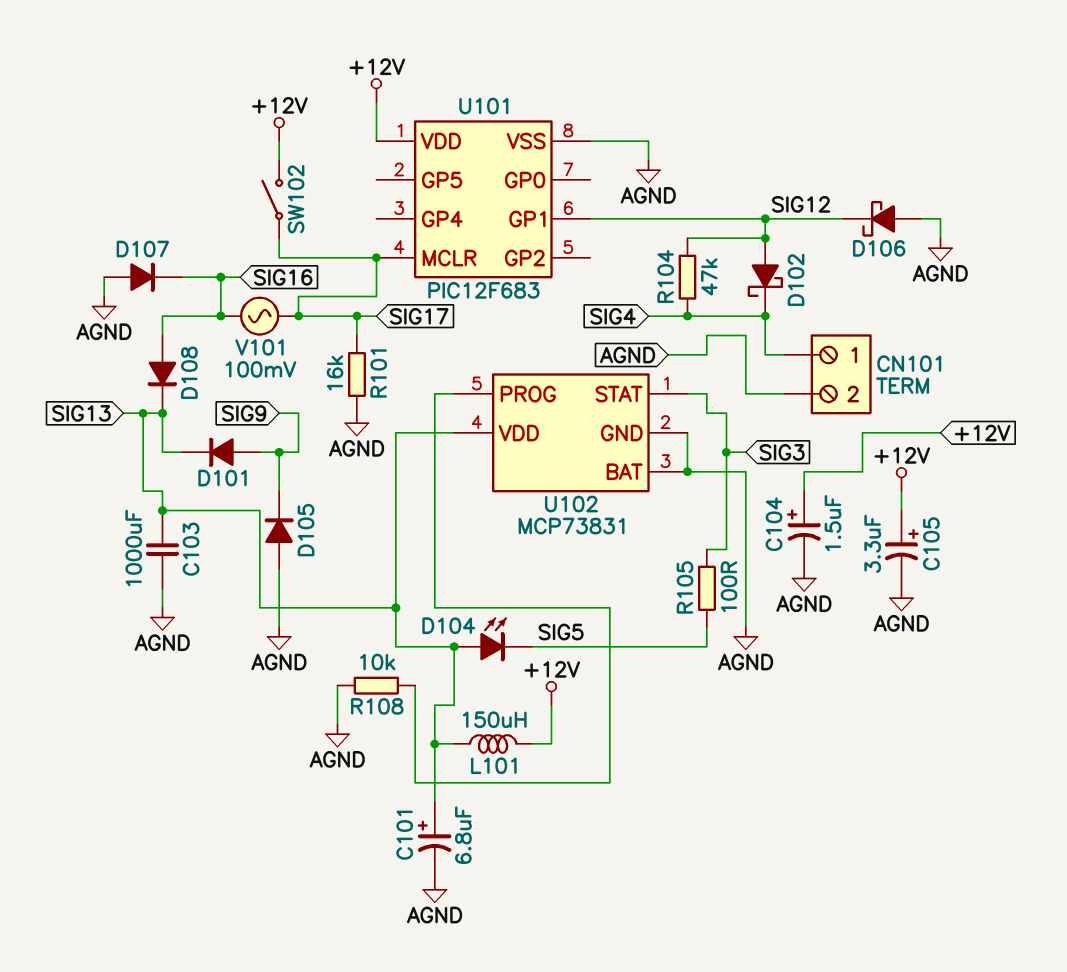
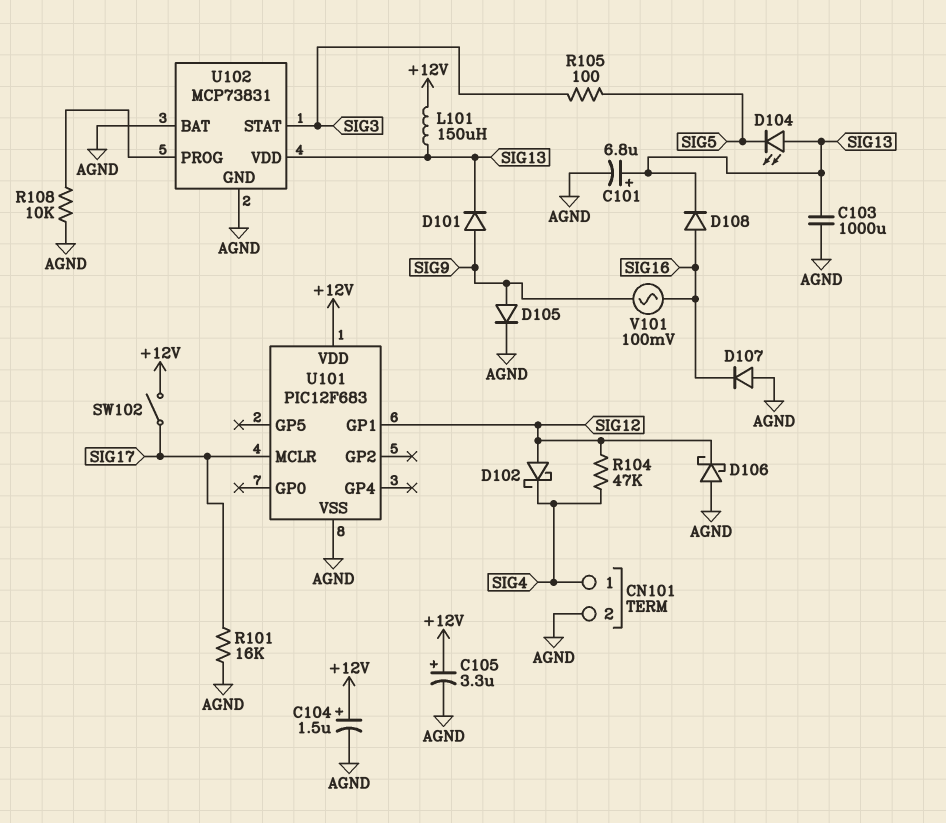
D105: diode (A AGND, K SIG9) -> diode (A SIG9, K AGND)
V101: AC 100mV (SIG16, SIG17) -> AC 100mV (SIG9, SIG16)

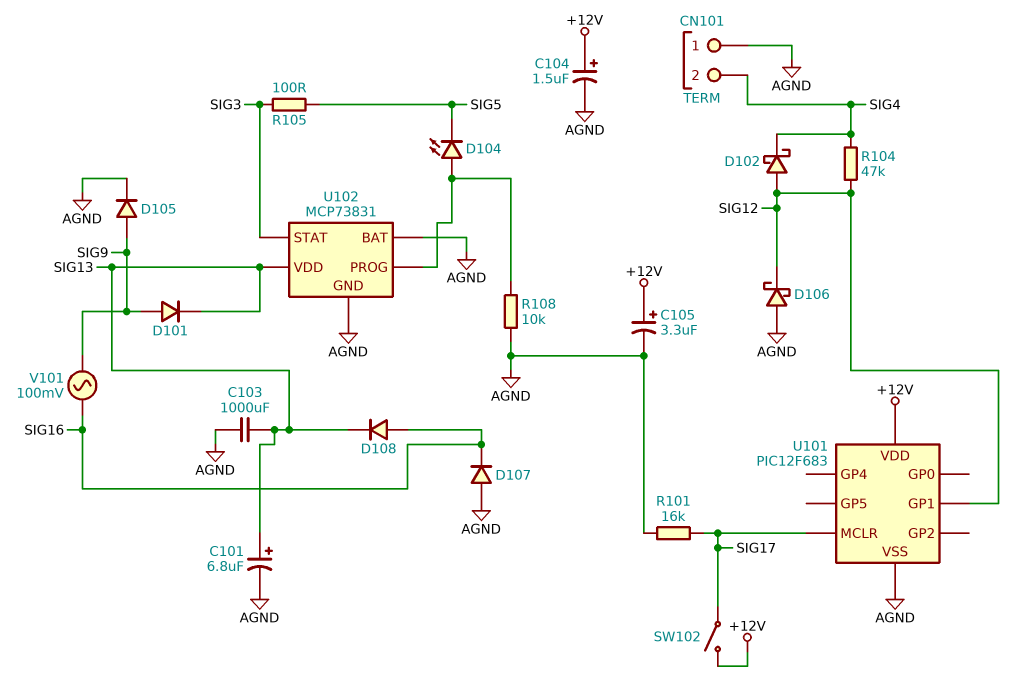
CN101 pin 1: SIG4 -> AGND
CN101 pin 2: AGND -> SIG4
D104: LED (A SIG13, K SIG5) -> LED (A U102/PROG, K SIG5)
L101: 150uH (+12V, SIG13) -> none

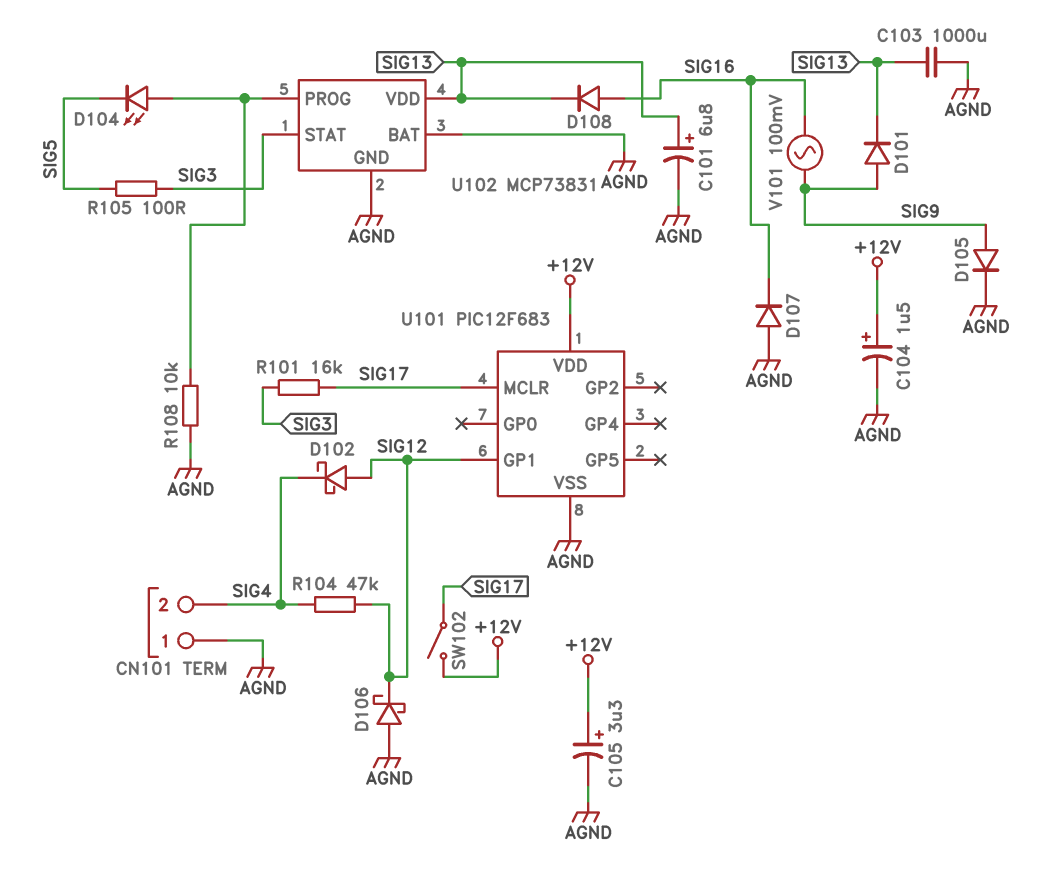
R101: 16k (AGND, SIG17) -> 16k (SIG3, SIG17)

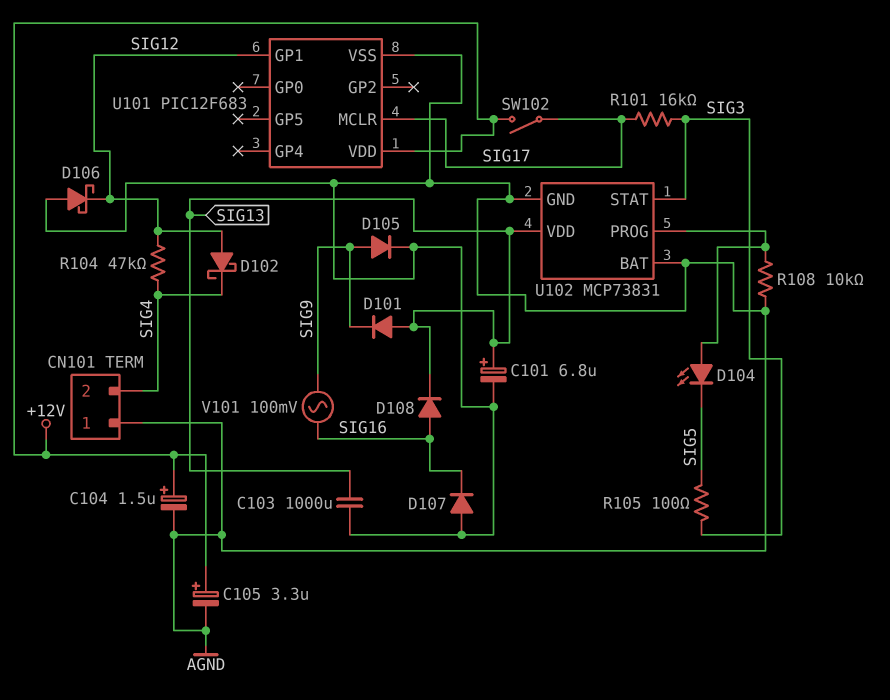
D101: diode (A SIG9, K SIG13) -> diode (A SIG13, K SIG9)

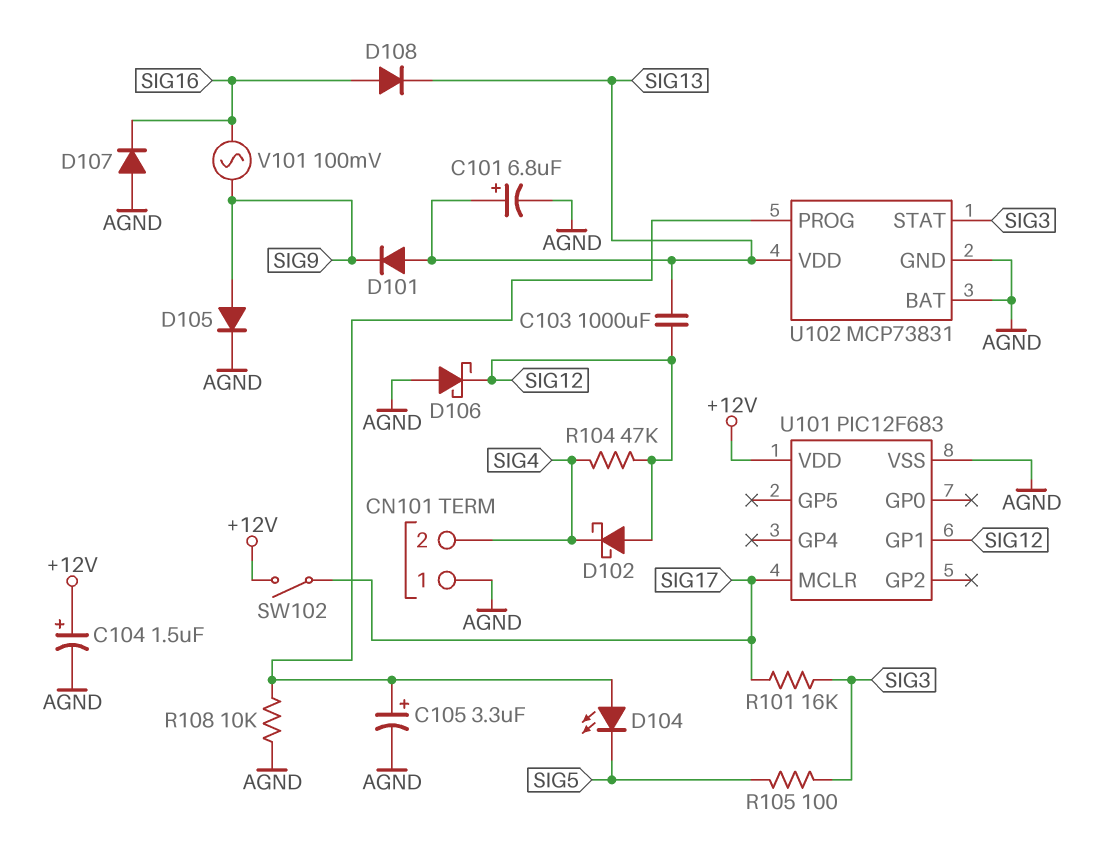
C103: 1000uF (AGND, SIG13) -> 1000uF (SIG12, SIG13)
C105: 3.3uF (plus +12V, minus AGND) -> 3.3uF (plus U102/PROG, minus AGND)

